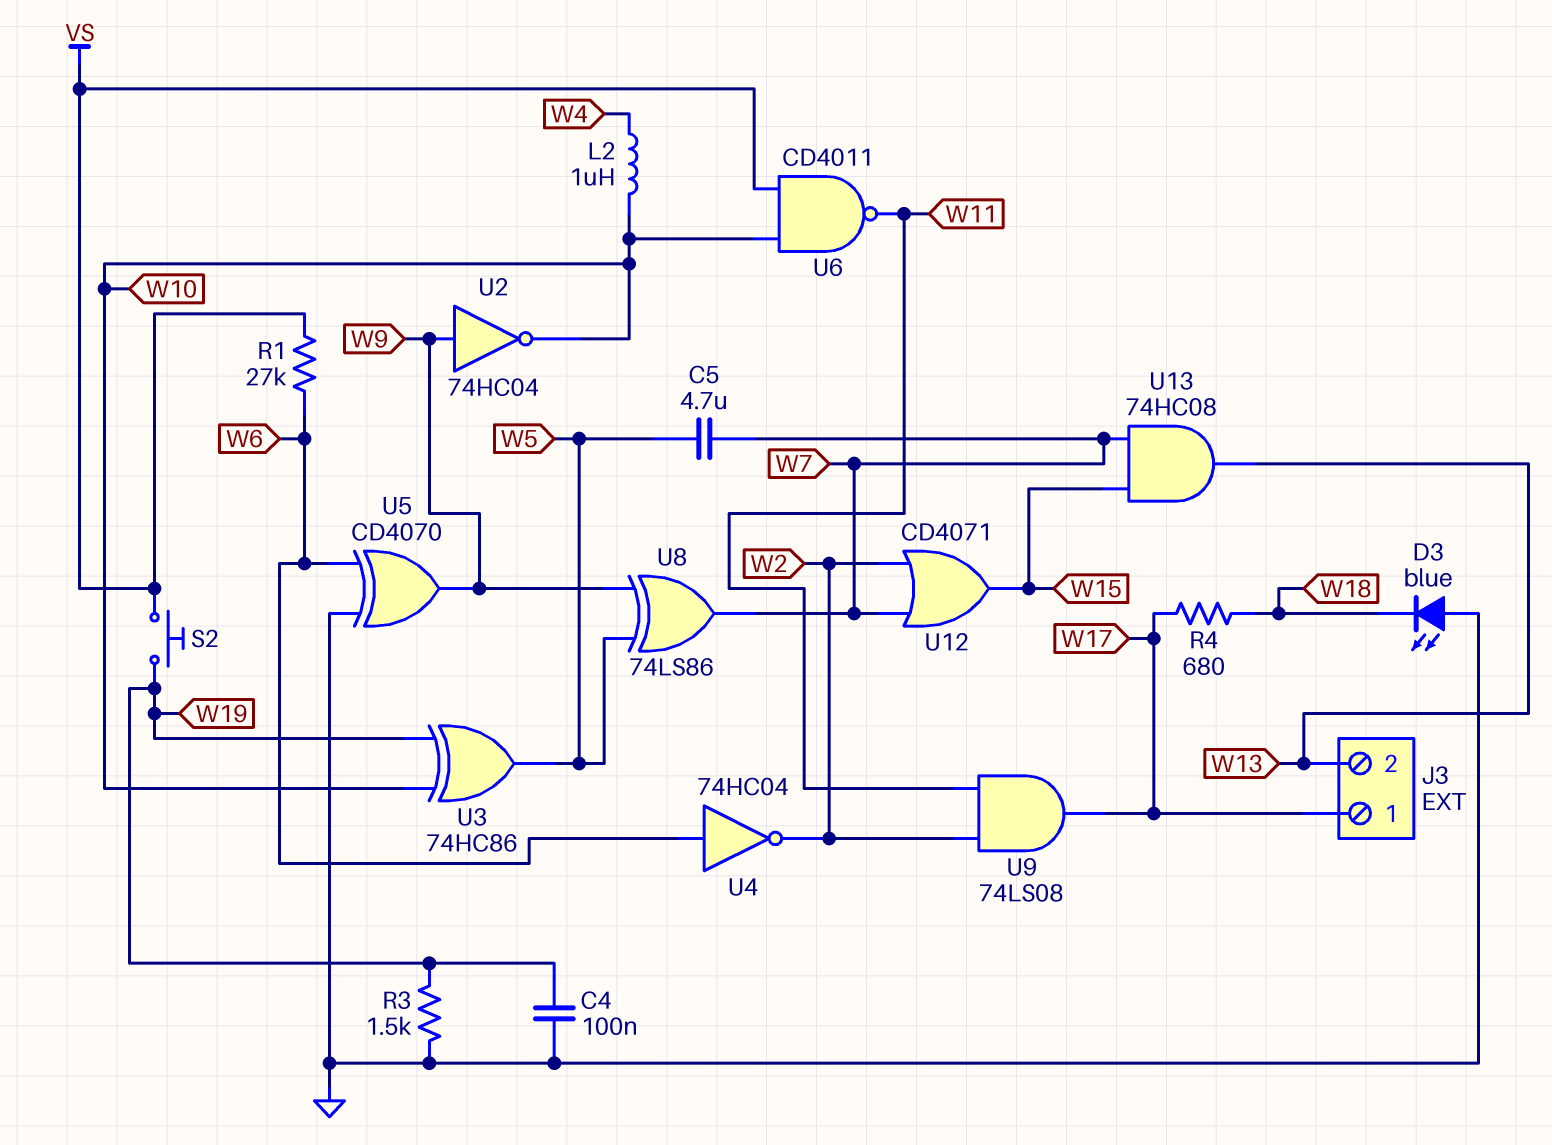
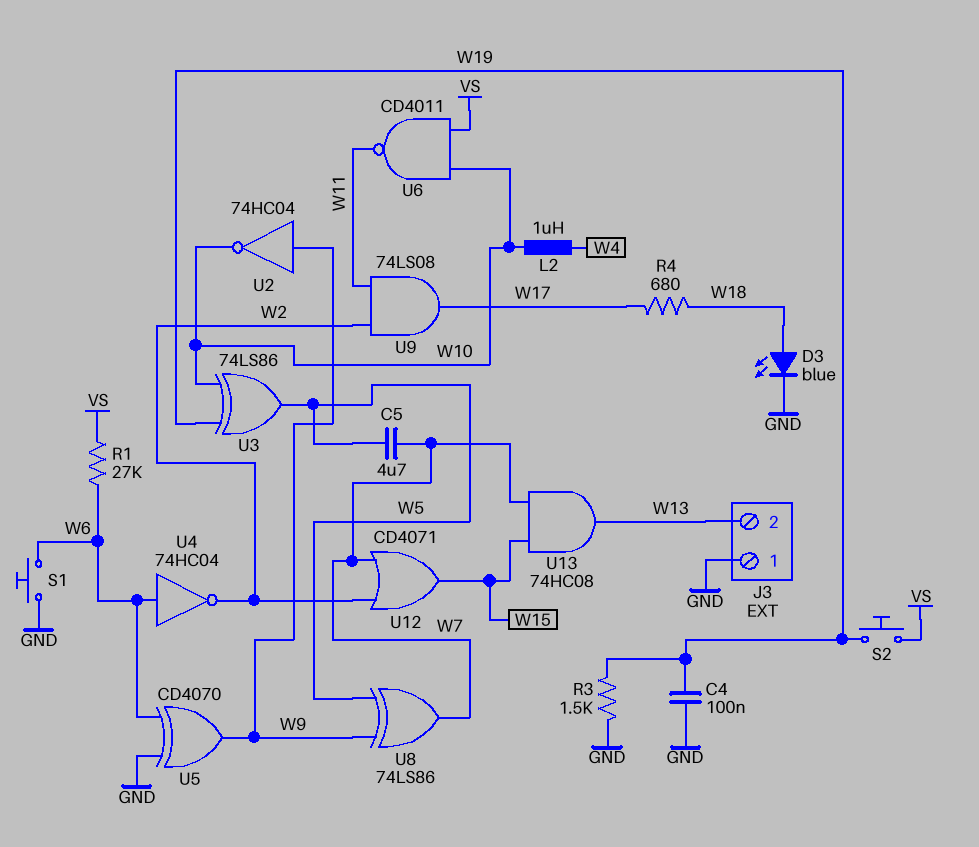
D3: LED blue (A GND, K W18) -> LED blue (A W18, K GND)
J3 pin 1: W17 -> GND
S1: none -> button (GND, W6)
U3: XOR 74HC86 (in W10, in W19, out W5) -> XOR 74LS86 (in W10, in W19, out W5)

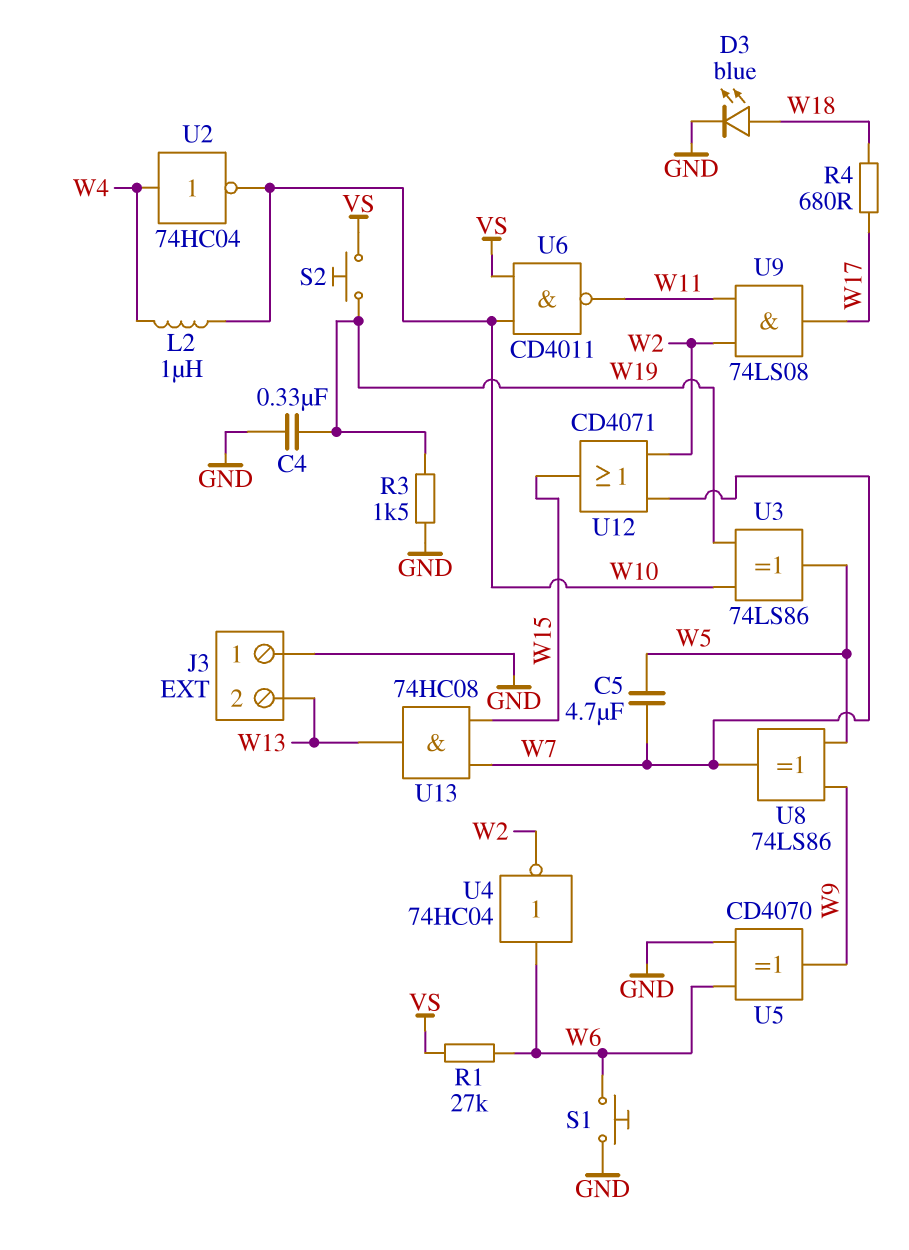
C4: 100nF (GND, W19) -> 330nF (GND, W19)
U2: NOT 74HC04 (in W9, out W10) -> NOT 74HC04 (in W4, out W10)

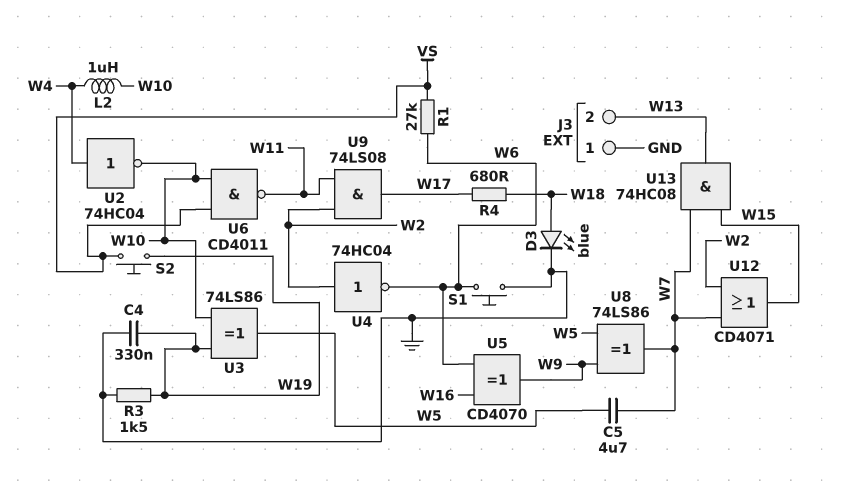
U4: NOT 74HC04 (in W6, out W2) -> NOT 74HC04 (in W2, out W6)
U5: XOR CD4070 (in GND, in W6, out W9) -> XOR CD4070 (in W6, in W16, out W9)

